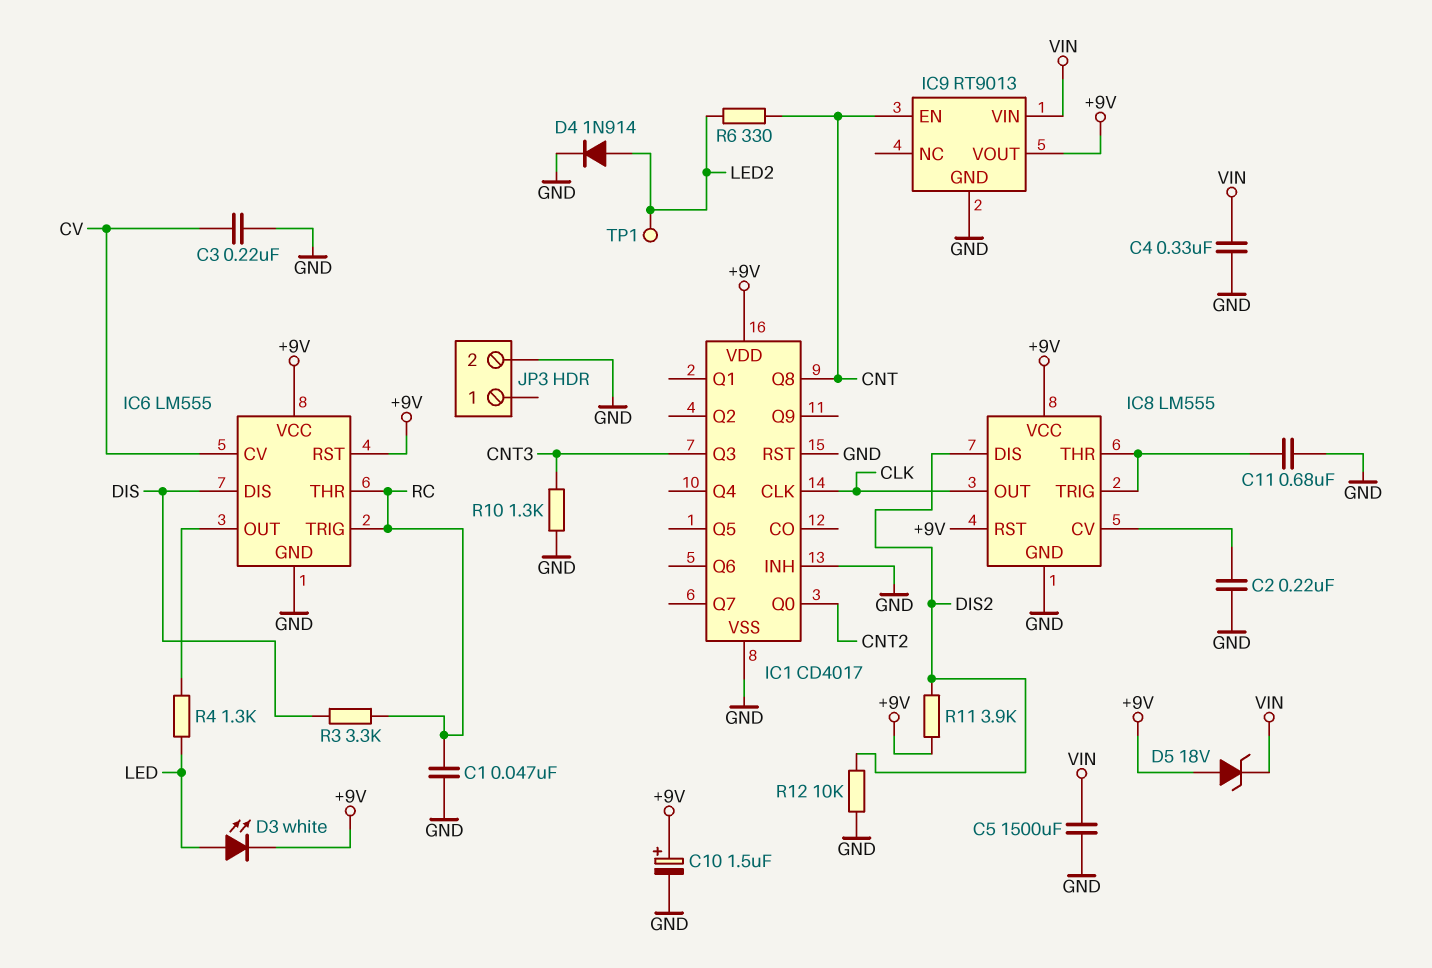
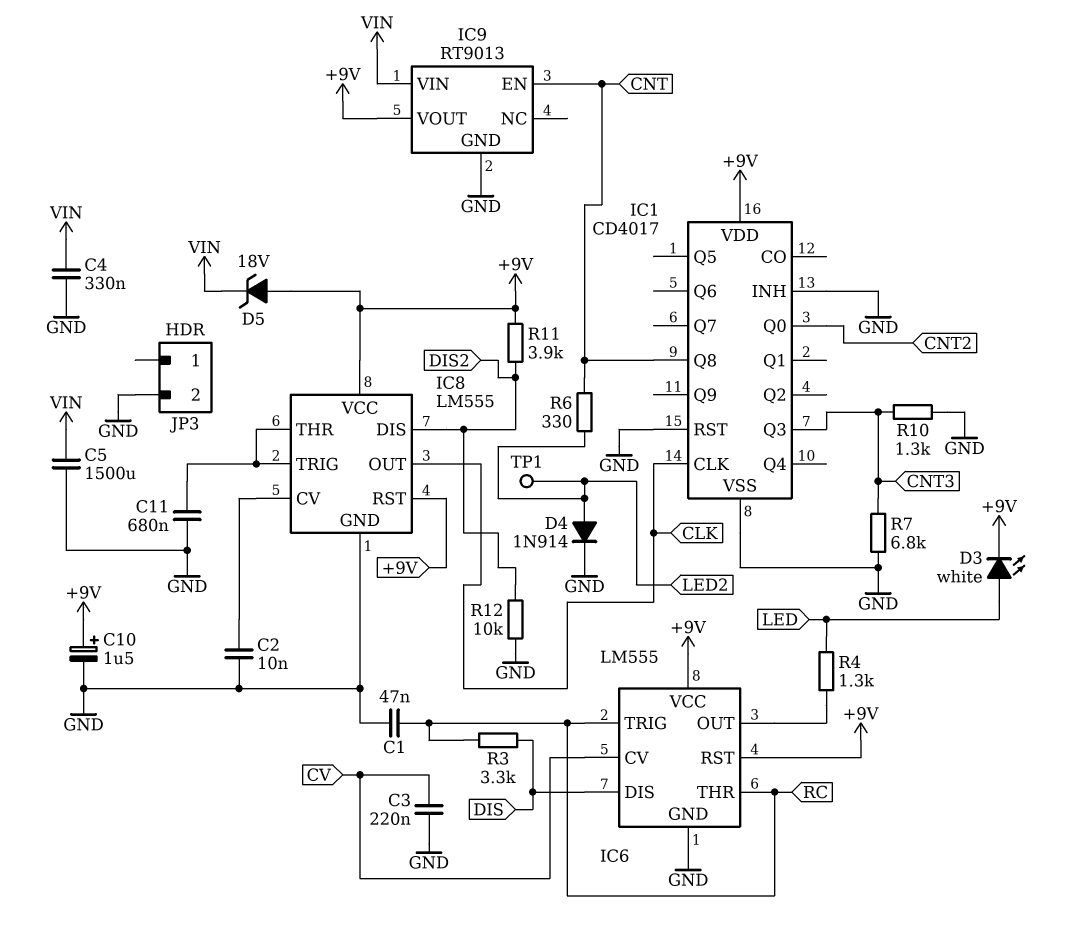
C2: 220nF (GND, IC8/CV) -> 10nF (GND, IC8/CV)
R7: none -> 6.8k (CNT3, GND)

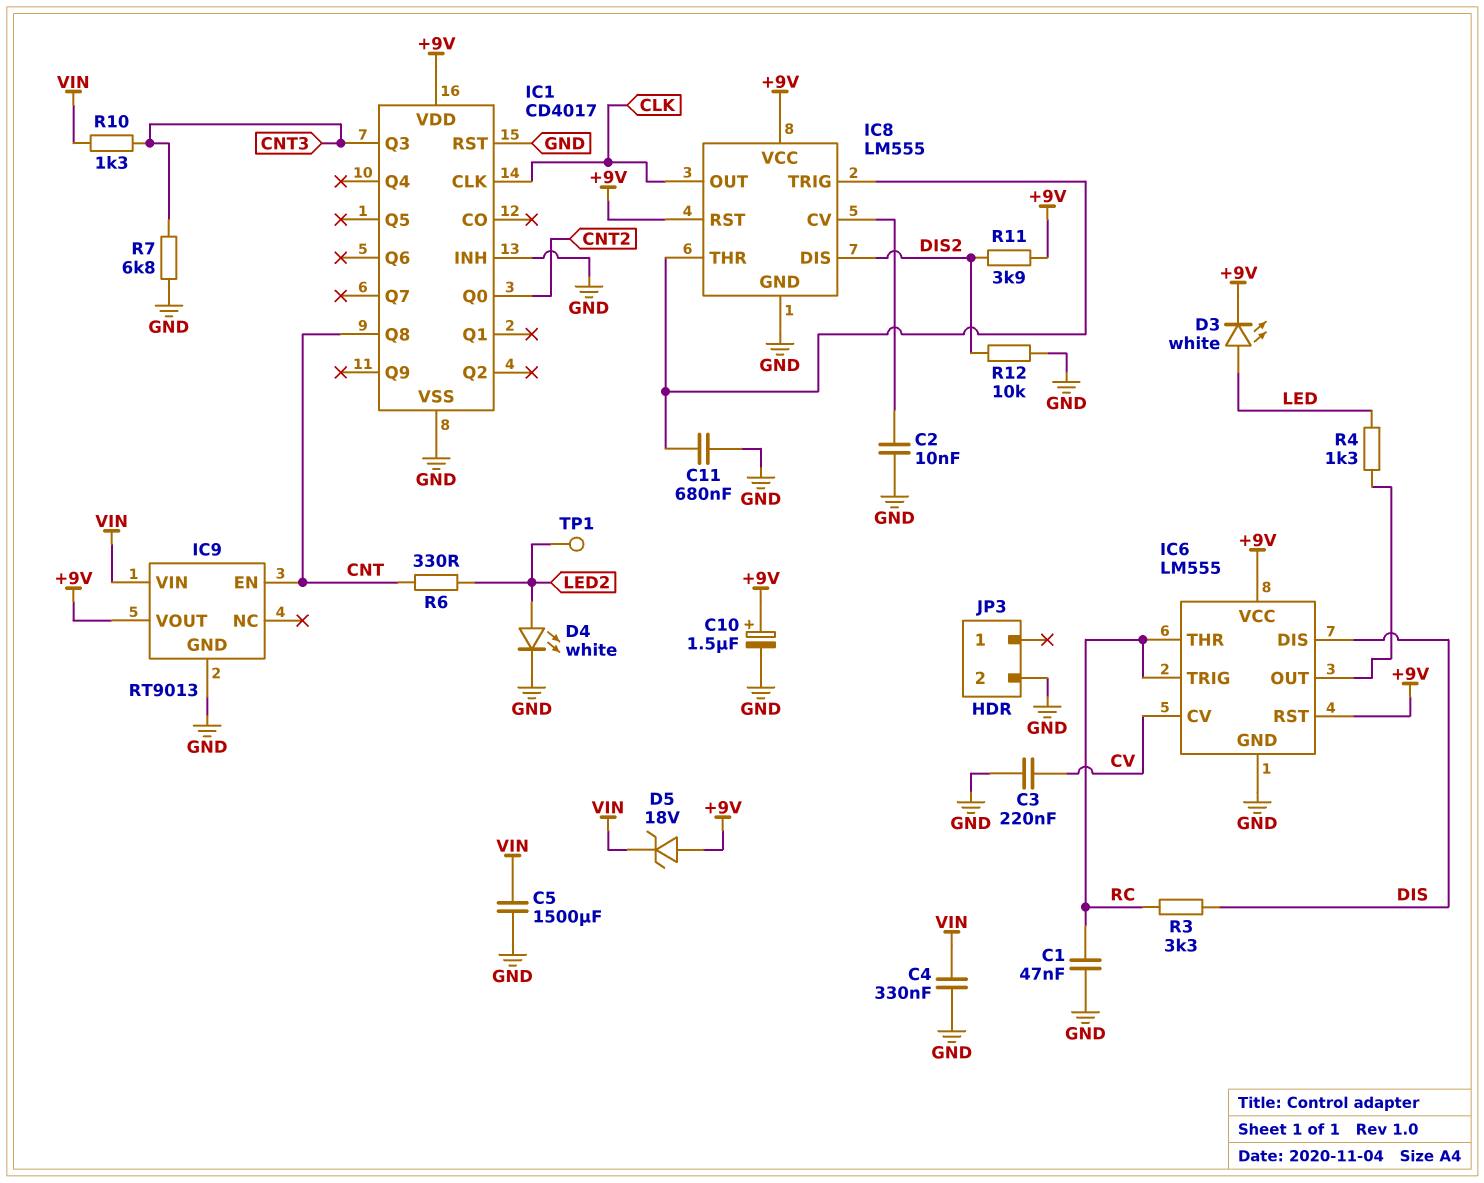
D4: diode 1N914 (A LED2, K GND) -> LED white (A LED2, K GND)
R10: 1.3k (CNT3, GND) -> 1.3k (CNT3, VIN)

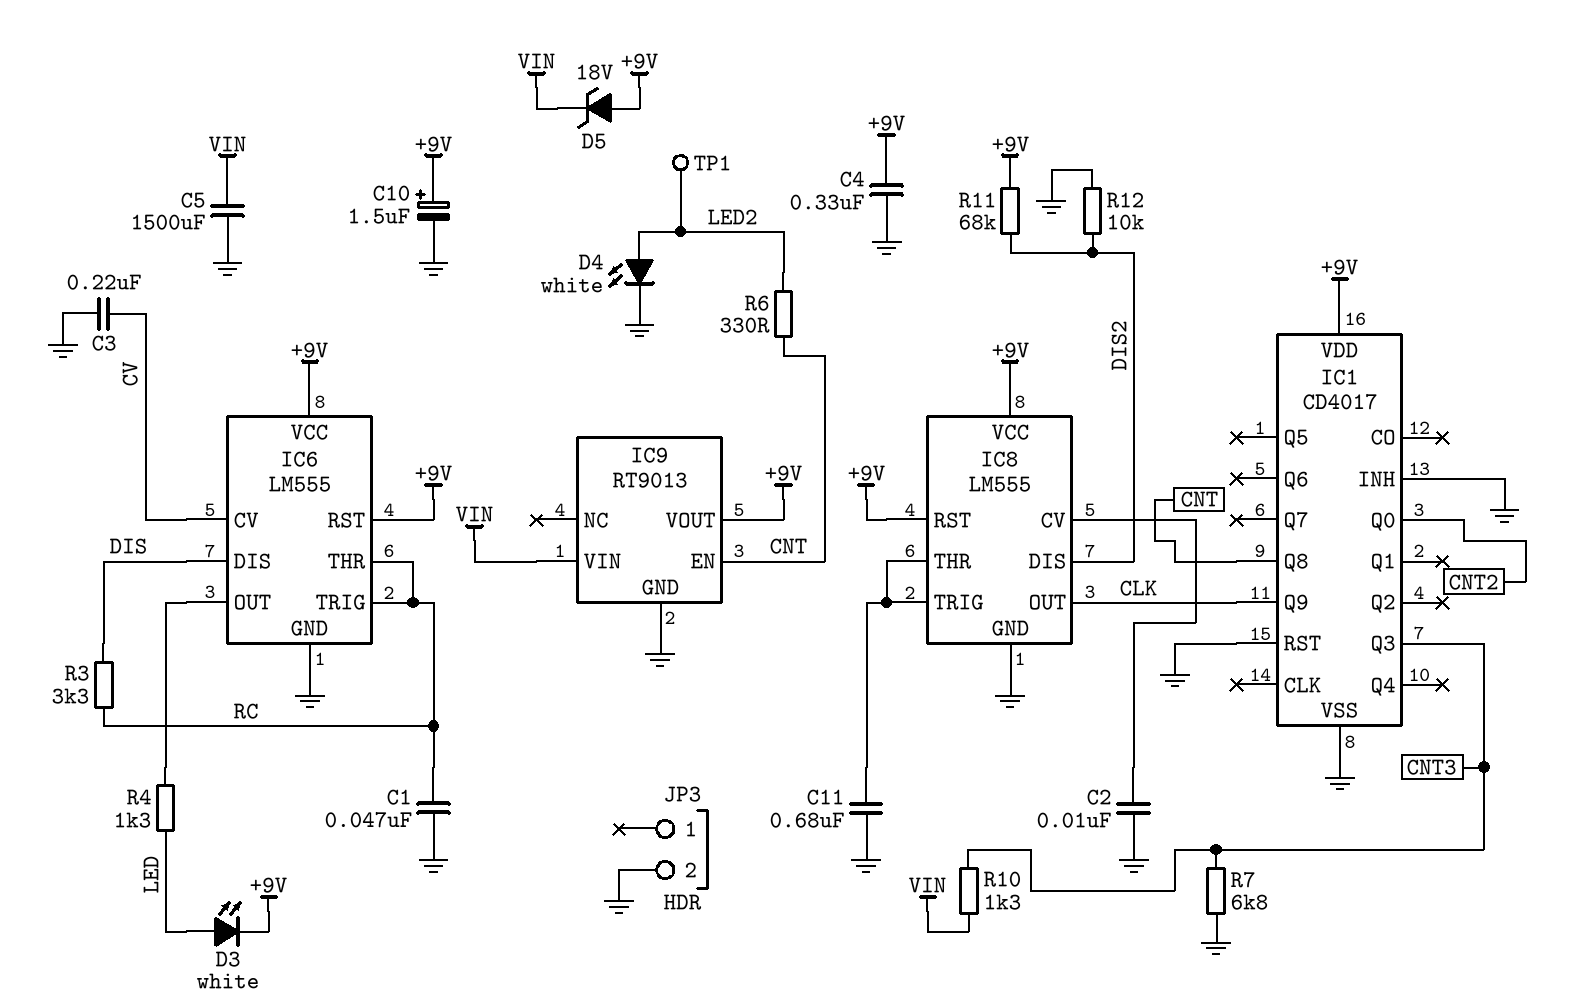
C4: 330nF (GND, VIN) -> 330nF (+9V, GND)
IC1 pin CLK: CLK -> none
IC1 pin Q9: none -> CLK
R11: 3.9k (+9V, DIS2) -> 68k (+9V, DIS2)

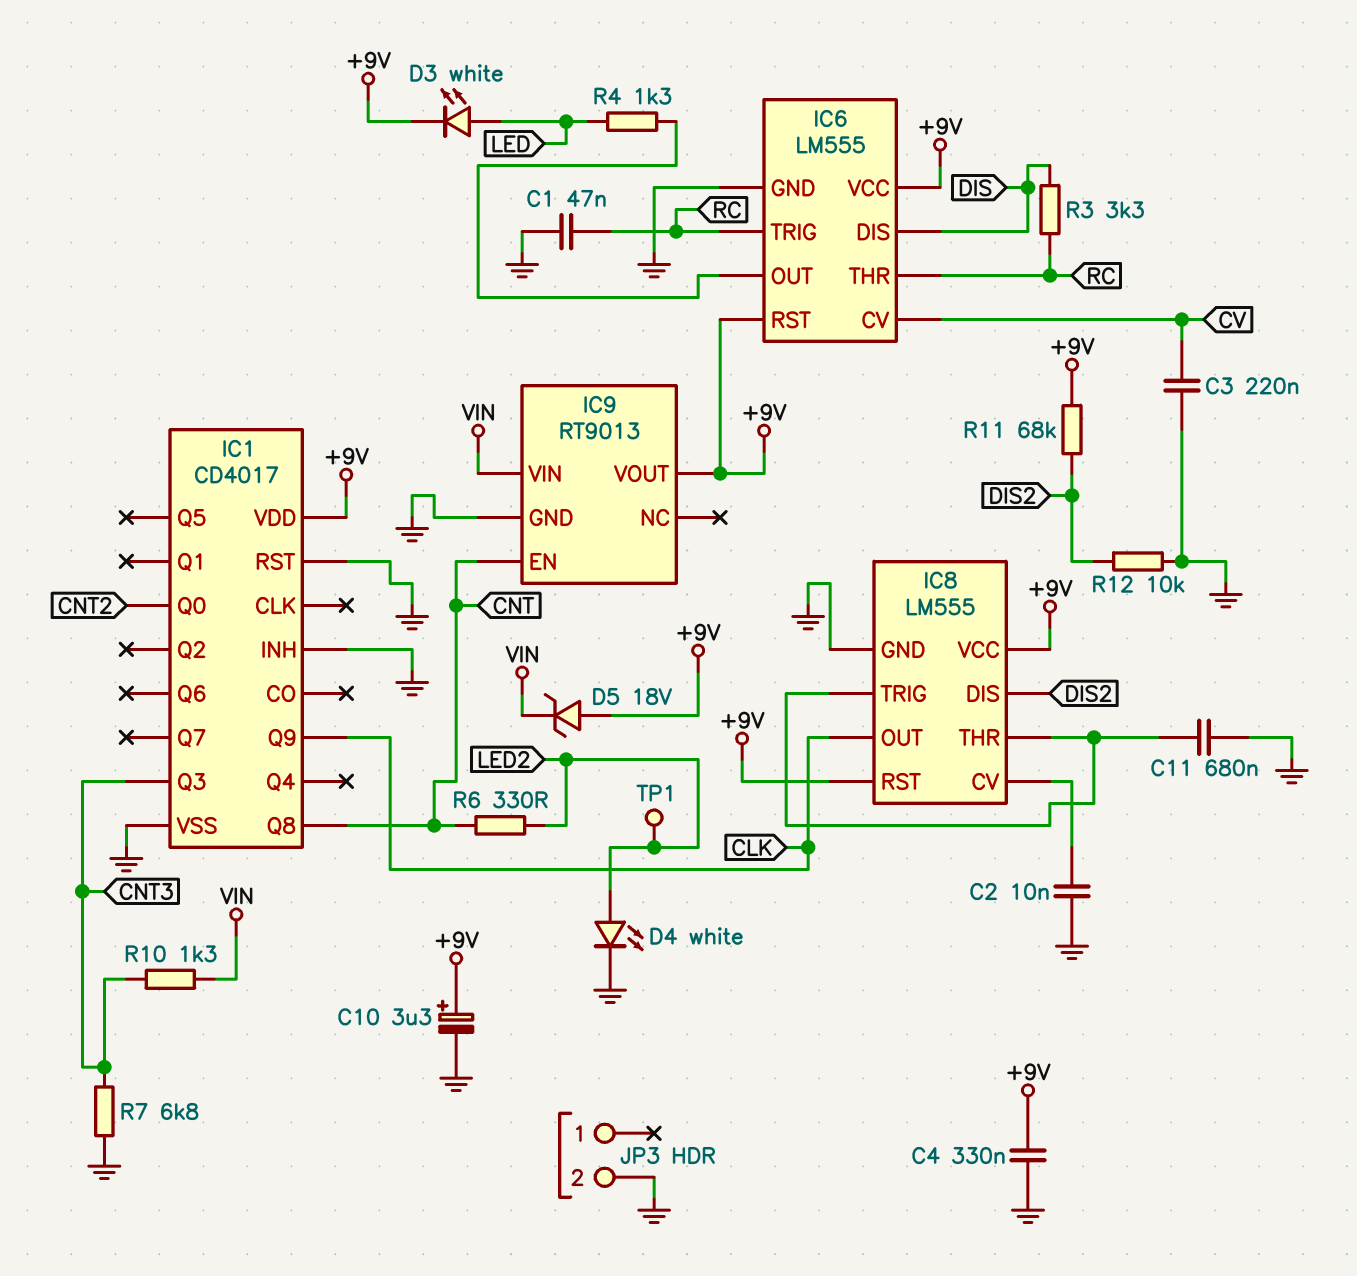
C5: 1500uF (GND, VIN) -> none
C10: 1.5uF (plus +9V, minus GND) -> 3.3uF (plus +9V, minus GND)

